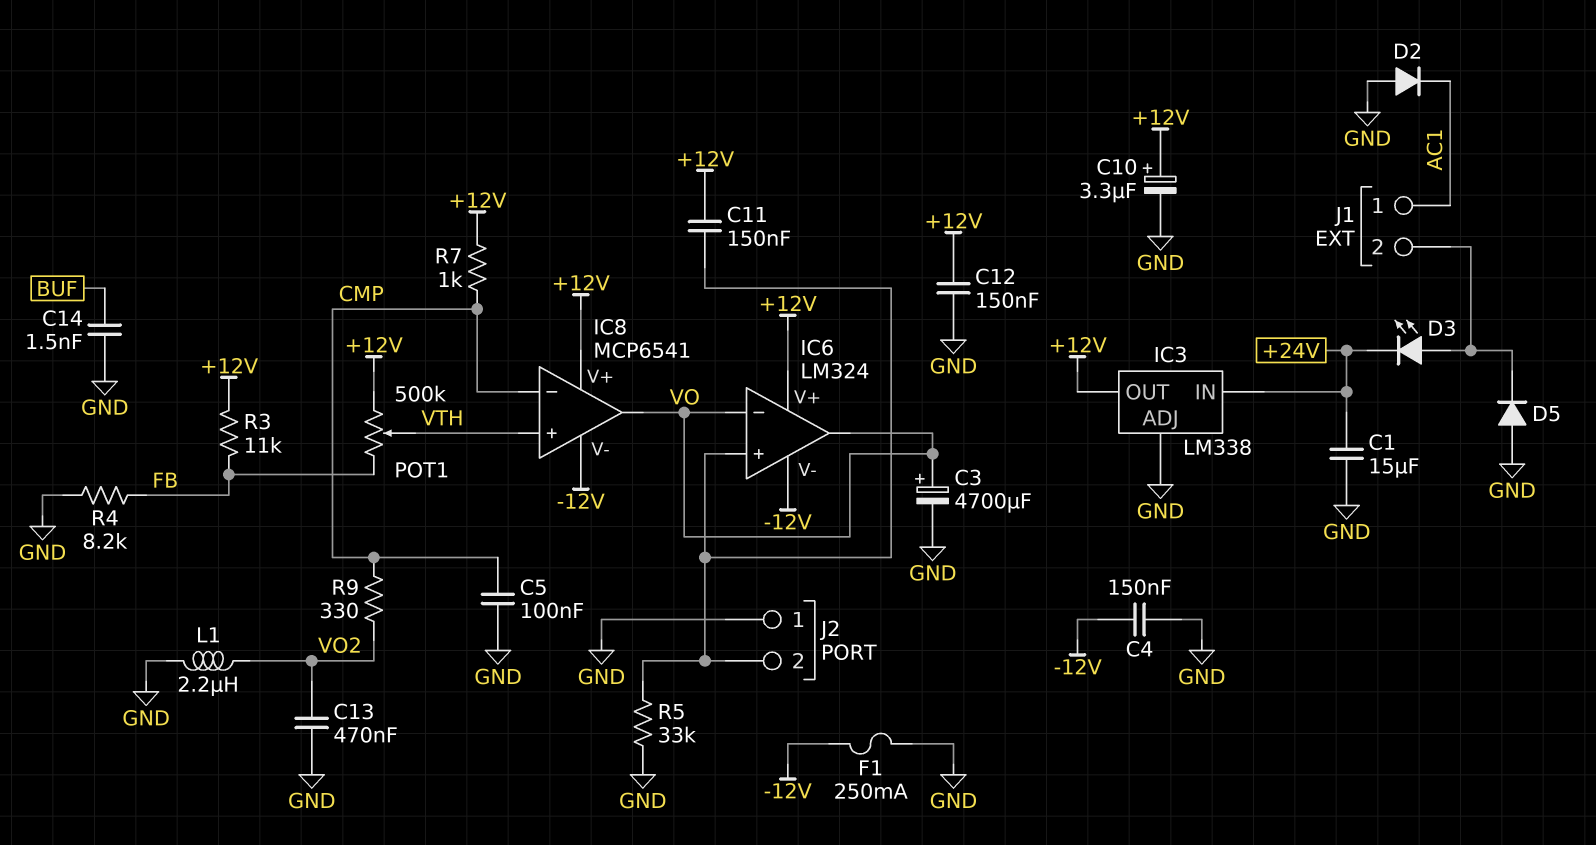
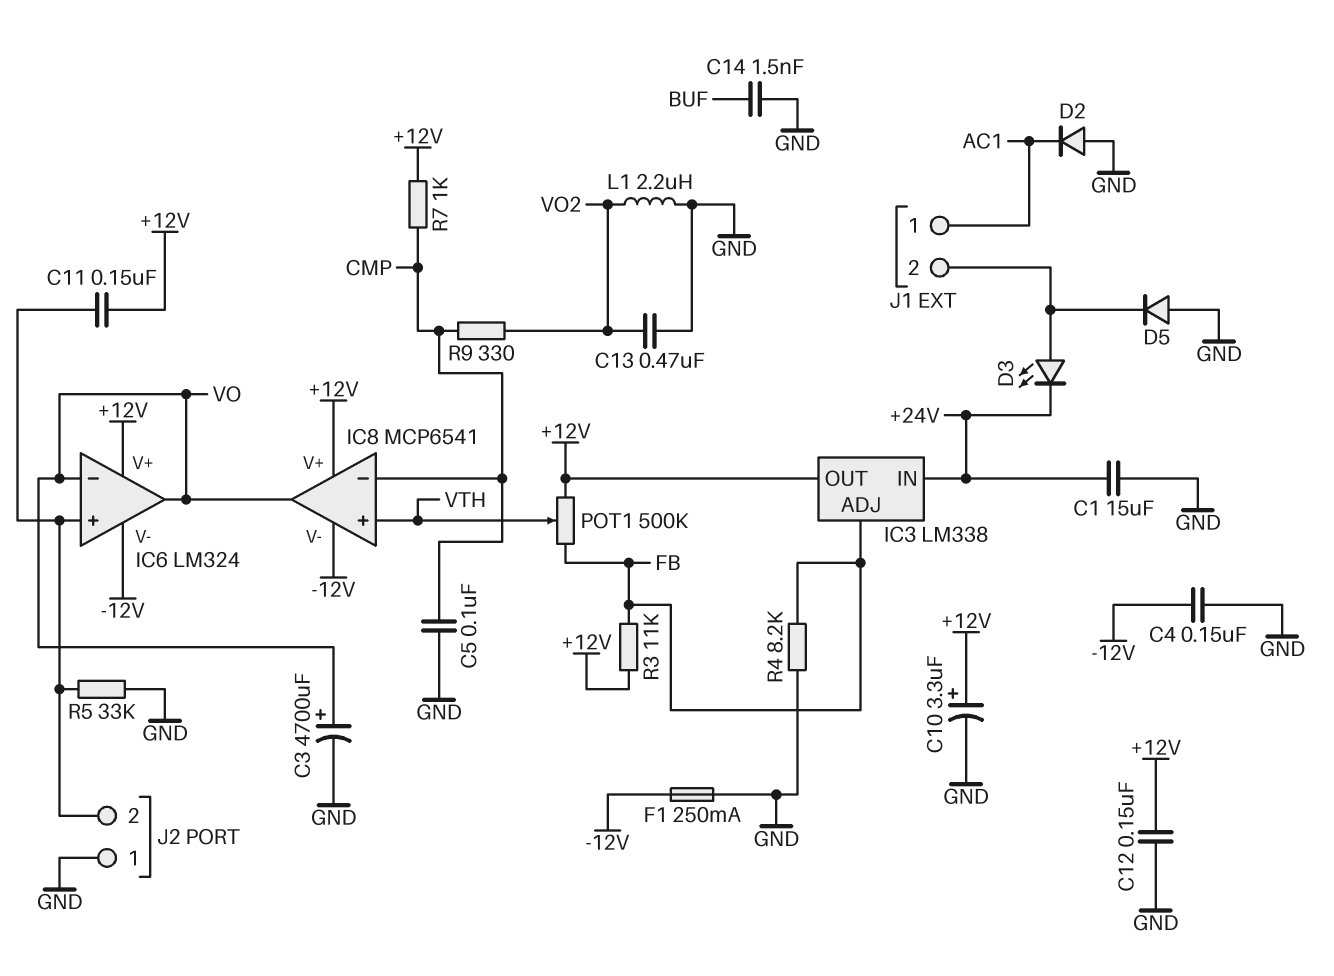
IC3 pin ADJ: GND -> FB

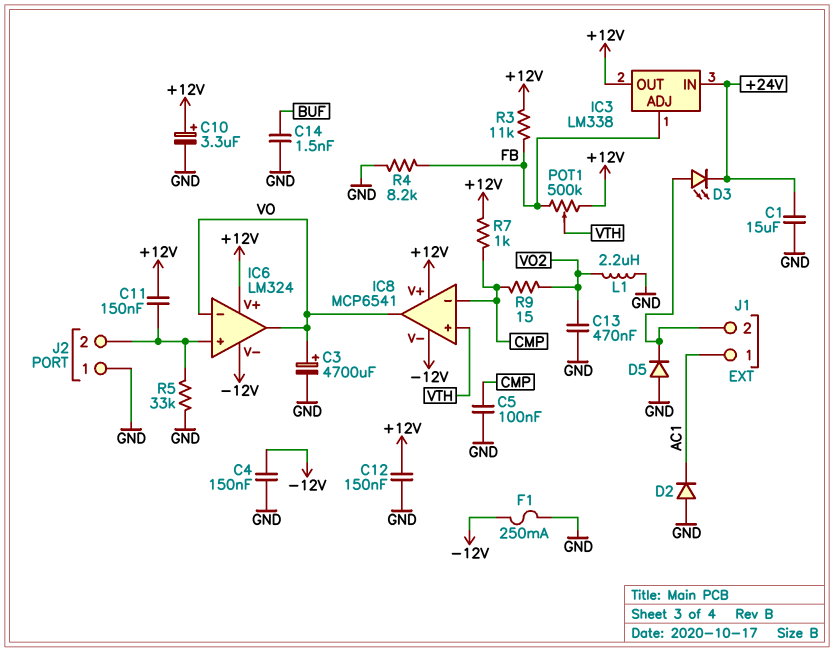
R9: 330 (CMP, VO2) -> 15 (CMP, VO2)

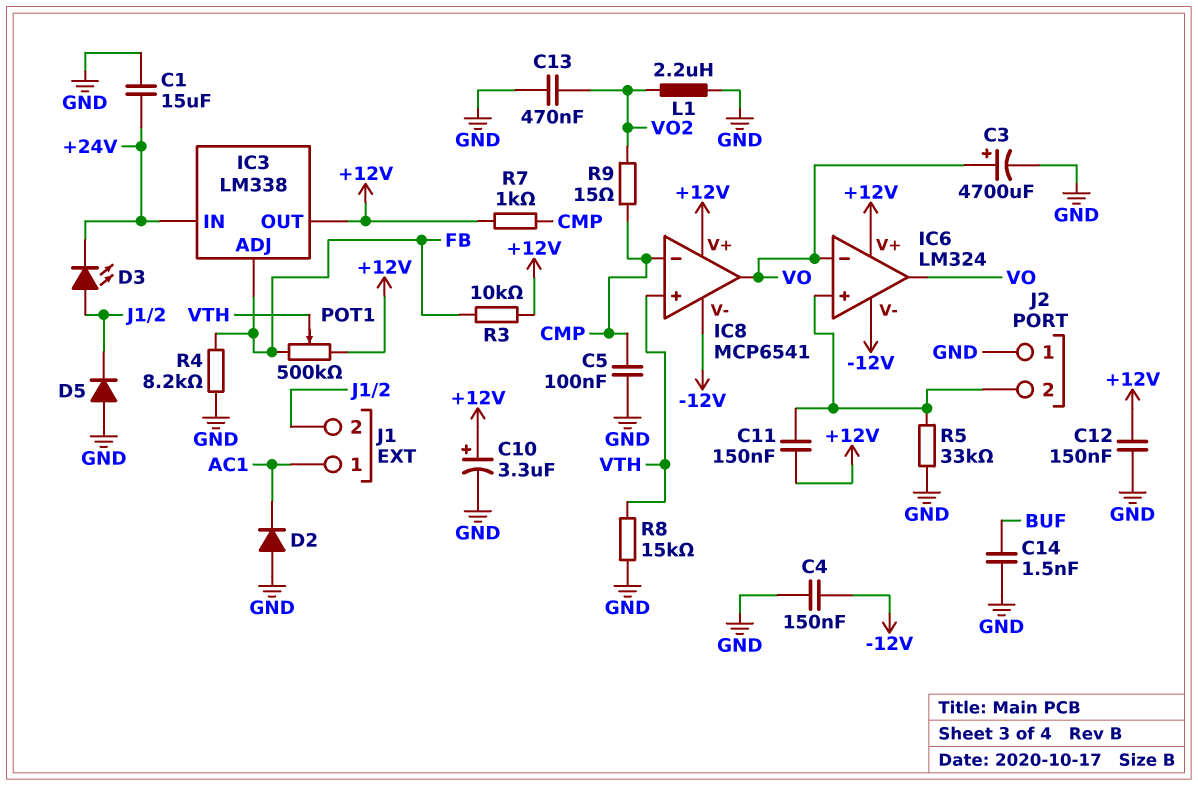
F1: 250mA (-12V, GND) -> none
R3: 11k (+12V, FB) -> 10k (+12V, FB)
R8: none -> 15k (GND, VTH)

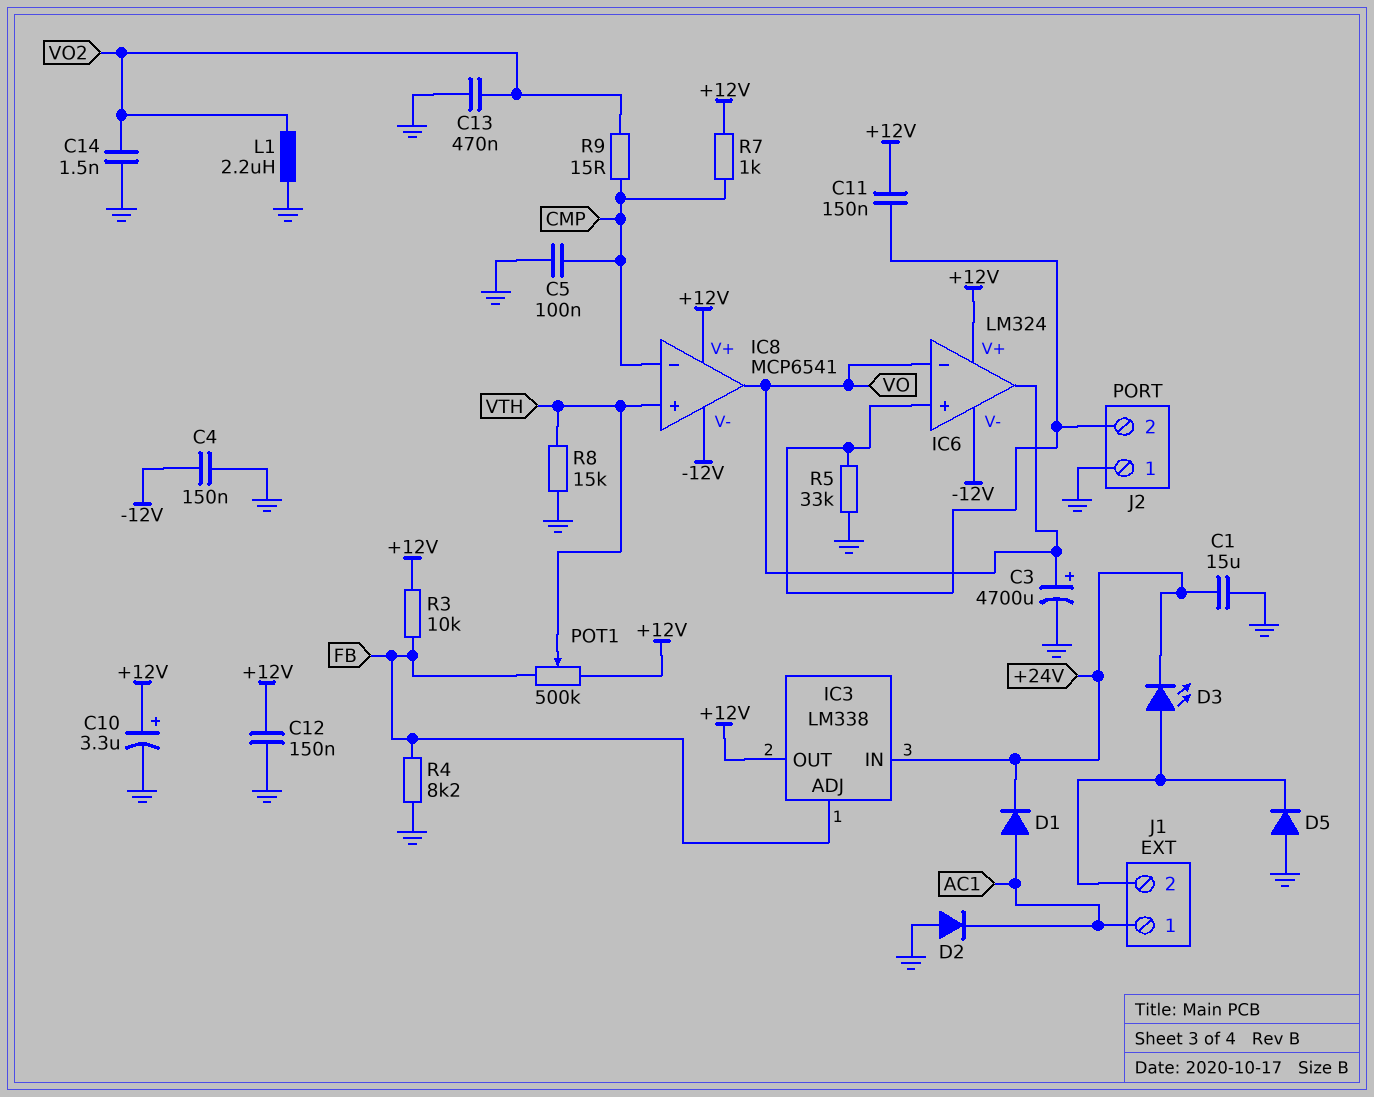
C14: 1.5nF (BUF, GND) -> 1.5nF (GND, VO2)
D1: none -> diode (A AC1, K +24V)

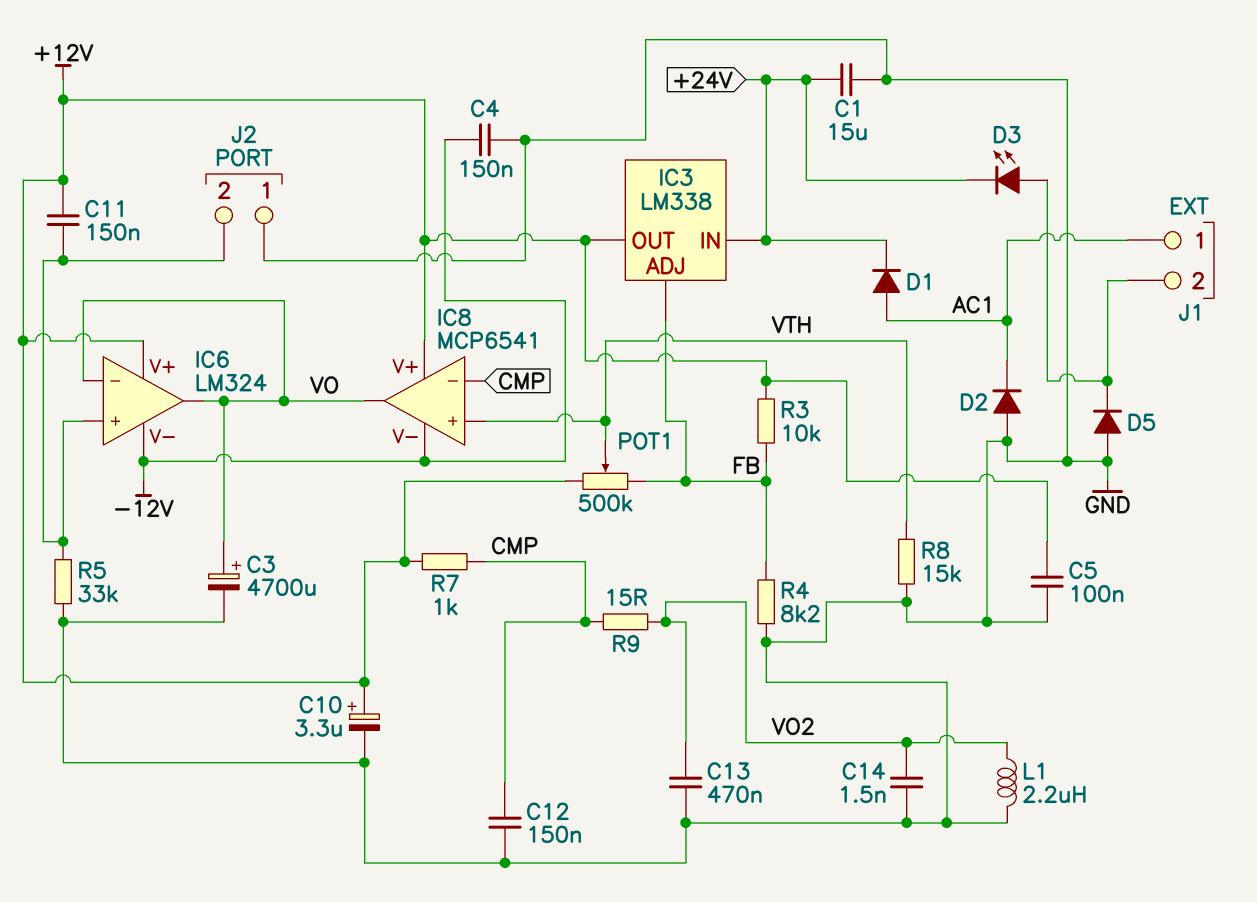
C5: 100nF (CMP, GND) -> 100nF (+12V, GND)
C12: 150nF (+12V, GND) -> 150nF (CMP, GND)

